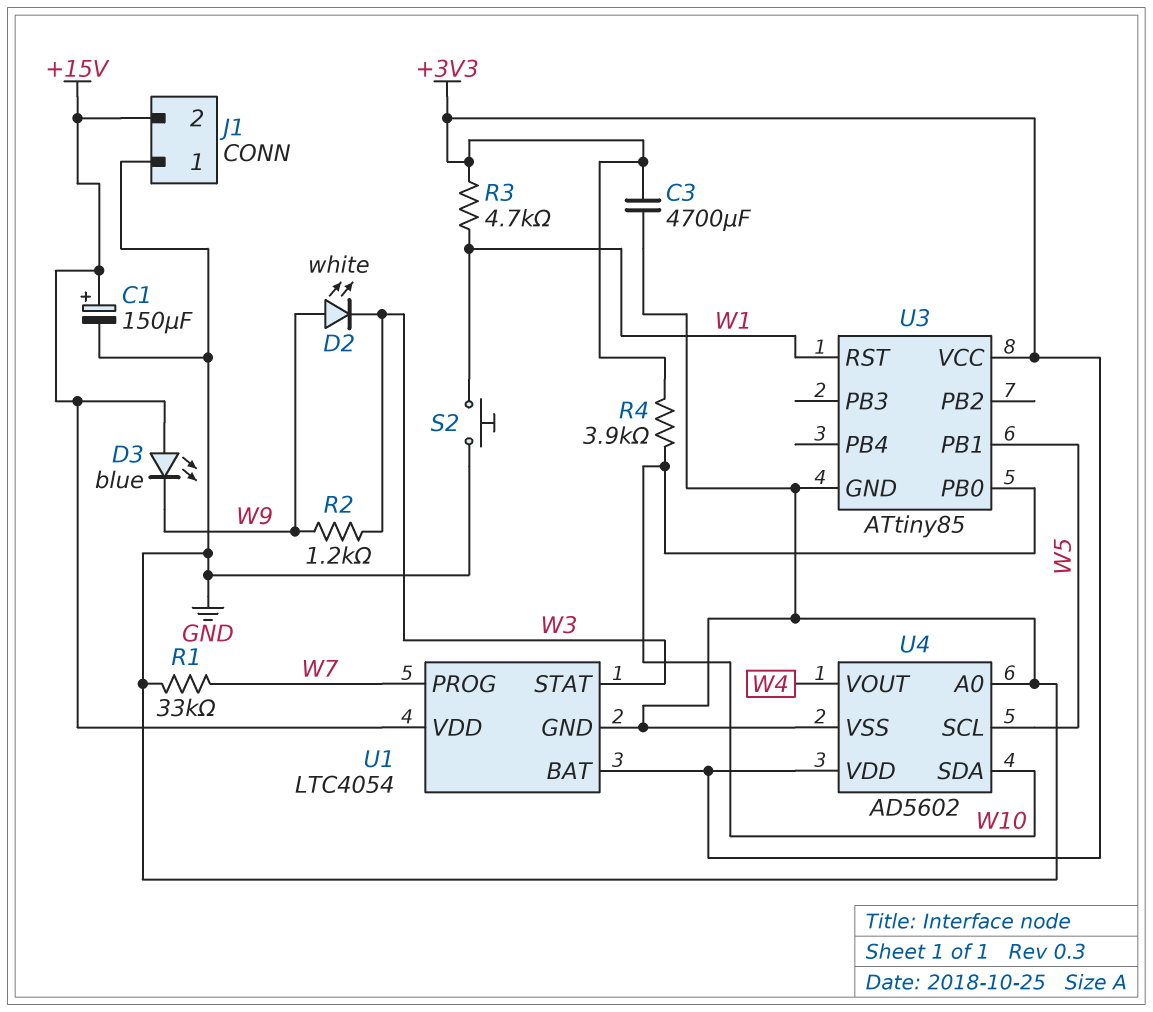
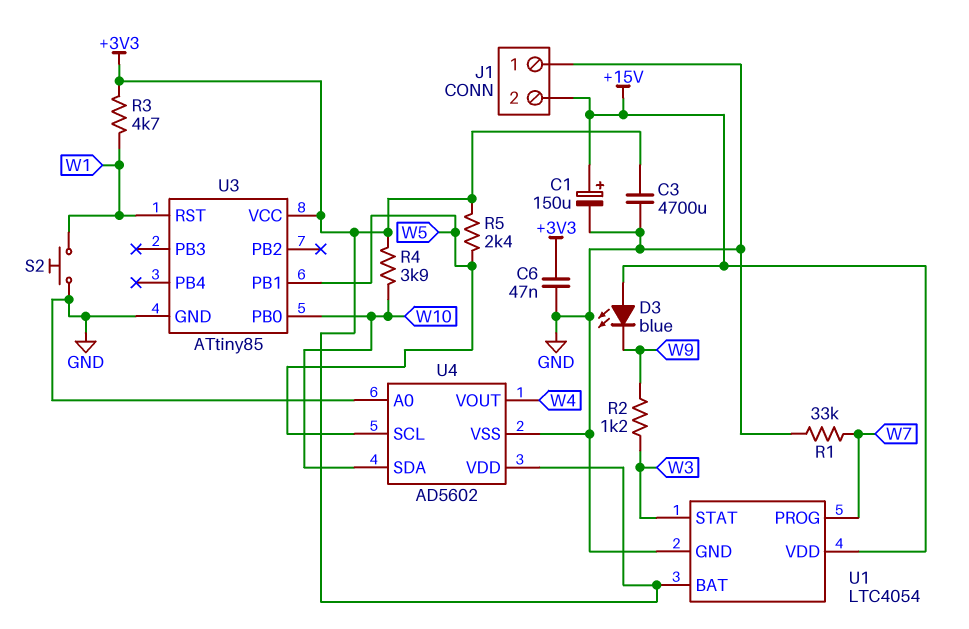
C6: none -> 47nF (+3V3, GND)
D2: LED white (A W9, K W3) -> none
R5: none -> 2.4k (+3V3, W5)

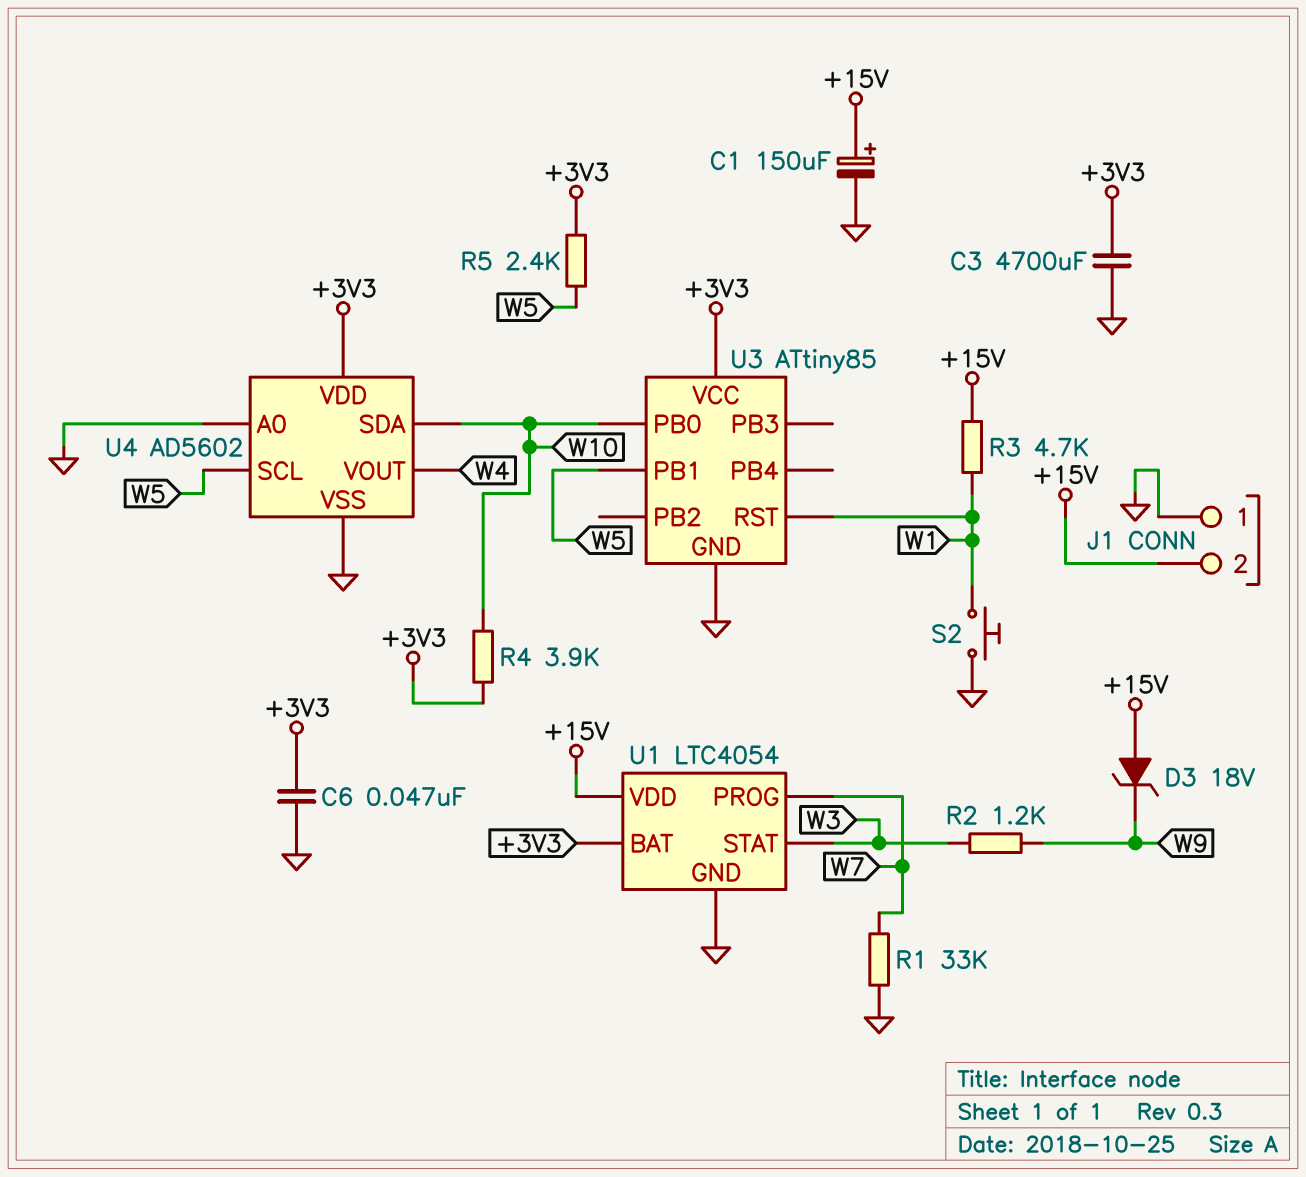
D3: LED blue (A +15V, K W9) -> zener 18V (A +15V, K W9)
R3: 4.7k (+3V3, W1) -> 4.7k (+15V, W1)

